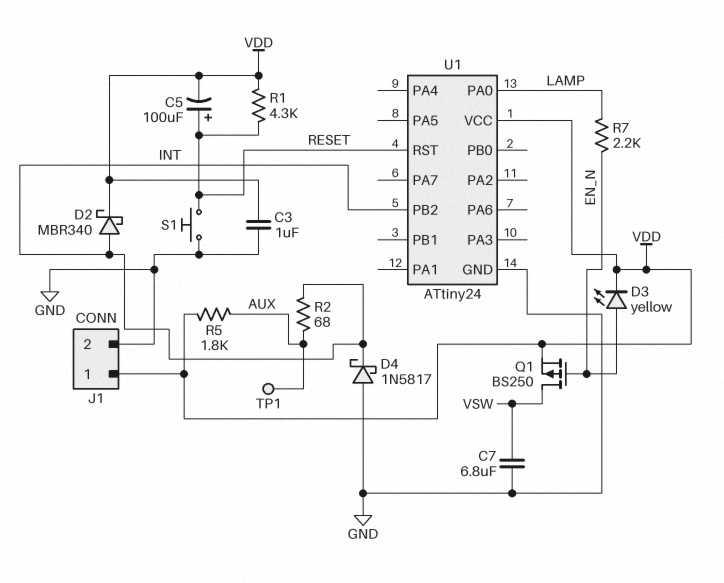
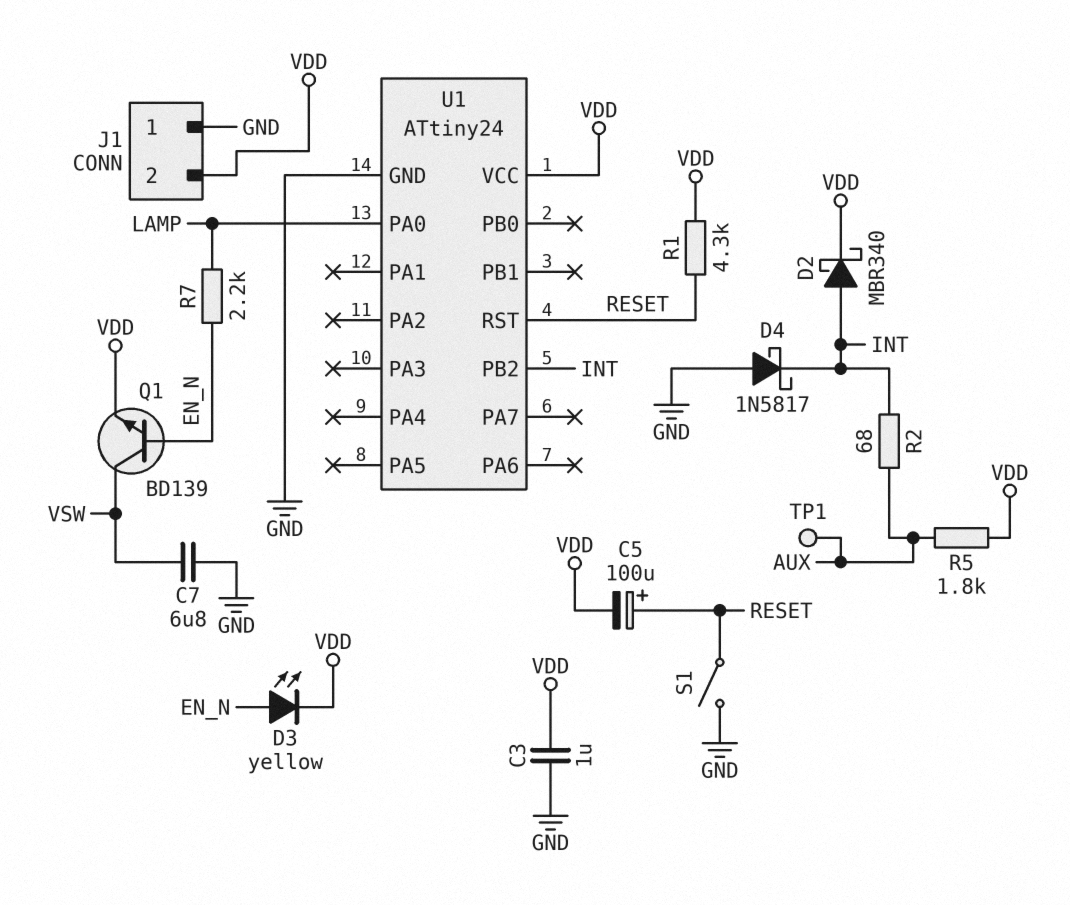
J1 pin 1: VDD -> GND
J1 pin 2: GND -> VDD
Q1: PMOS BS250 (G EN_N, D VSW, S VDD) -> NPN BD139 (B EN_N, C VSW, E VDD)
S1: button (GND, RESET) -> switch (GND, RESET)

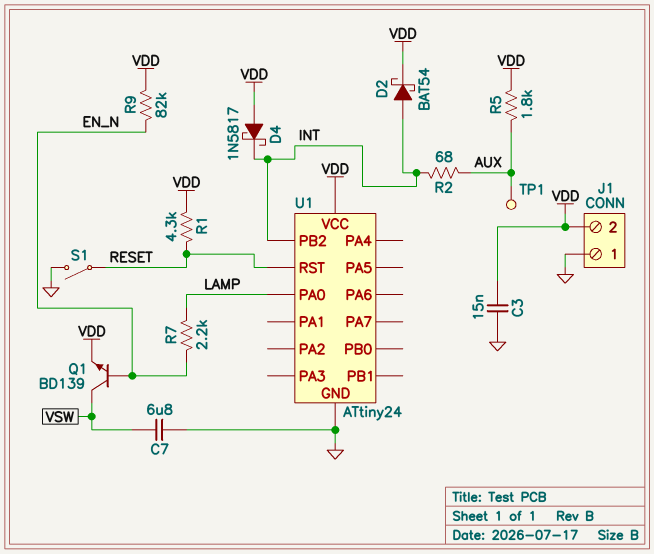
C3: 1uF (GND, VDD) -> 15nF (GND, VDD)
C5: 100uF (plus RESET, minus VDD) -> none
D2: schottky MBR340 (A INT, K VDD) -> schottky BAT54 (A INT, K VDD)
D3: LED yellow (A EN_N, K VDD) -> none
D4: schottky 1N5817 (A GND, K INT) -> schottky 1N5817 (A VDD, K INT)
R9: none -> 82k (EN_N, VDD)

